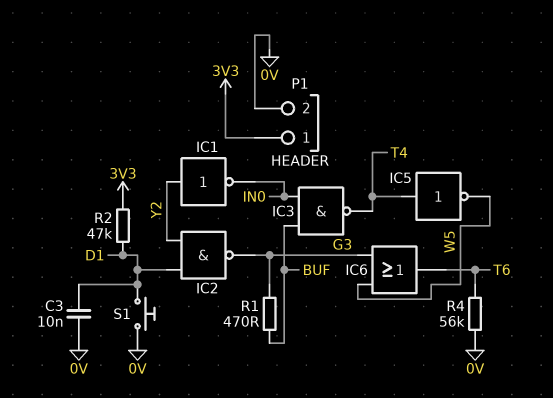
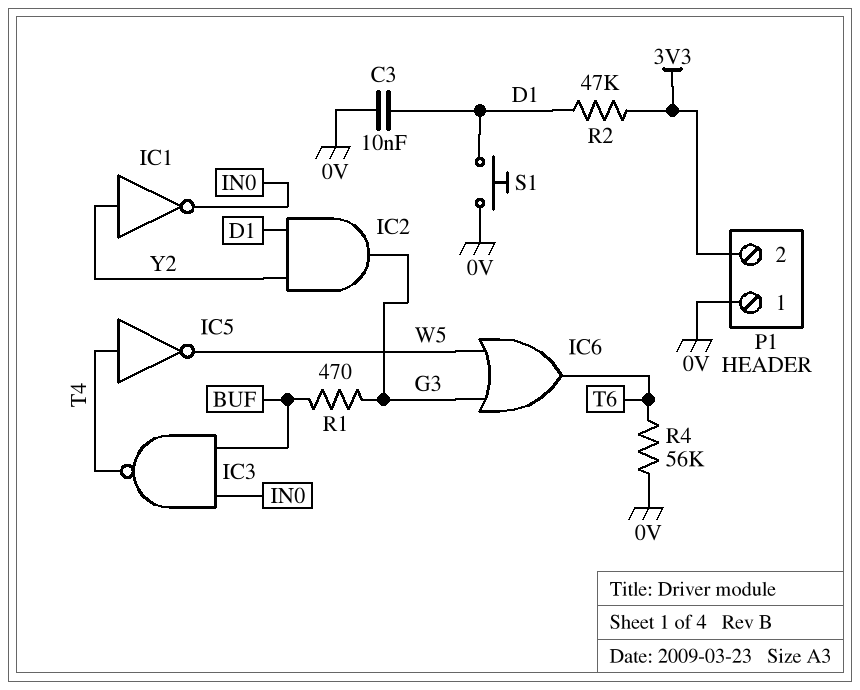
IC2: NAND (in D1, in Y2, out G3) -> AND (in D1, in Y2, out G3)
P1 pin 1: 3V3 -> 0V
P1 pin 2: 0V -> 3V3

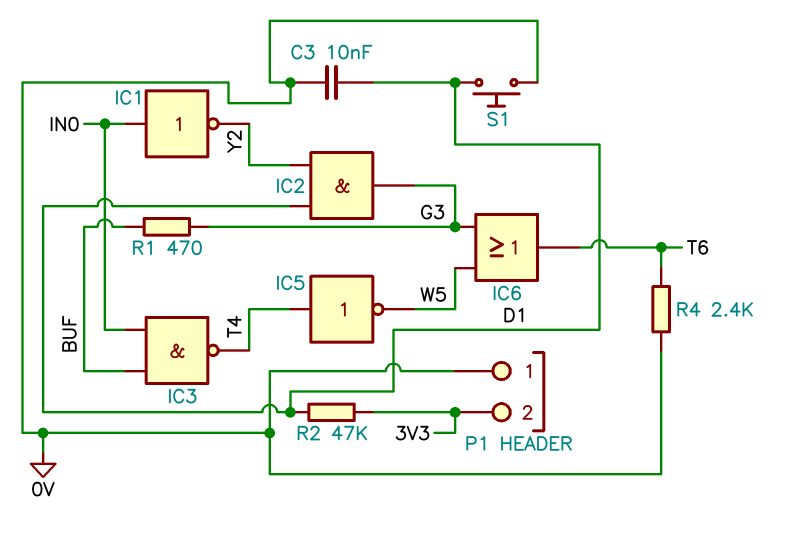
IC1: NOT (in Y2, out IN0) -> NOT (in IN0, out Y2)
R4: 56k (0V, T6) -> 2.4k (0V, T6)

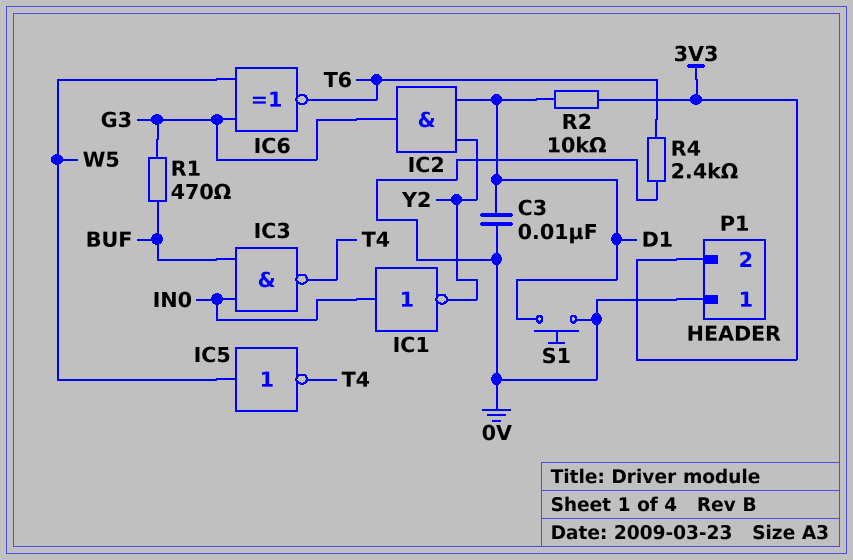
IC5: NOT (in T4, out W5) -> NOT (in W5, out T4)
IC6: OR (in G3, in W5, out T6) -> XNOR (in G3, in W5, out T6)
R2: 47k (3V3, D1) -> 10k (3V3, D1)

